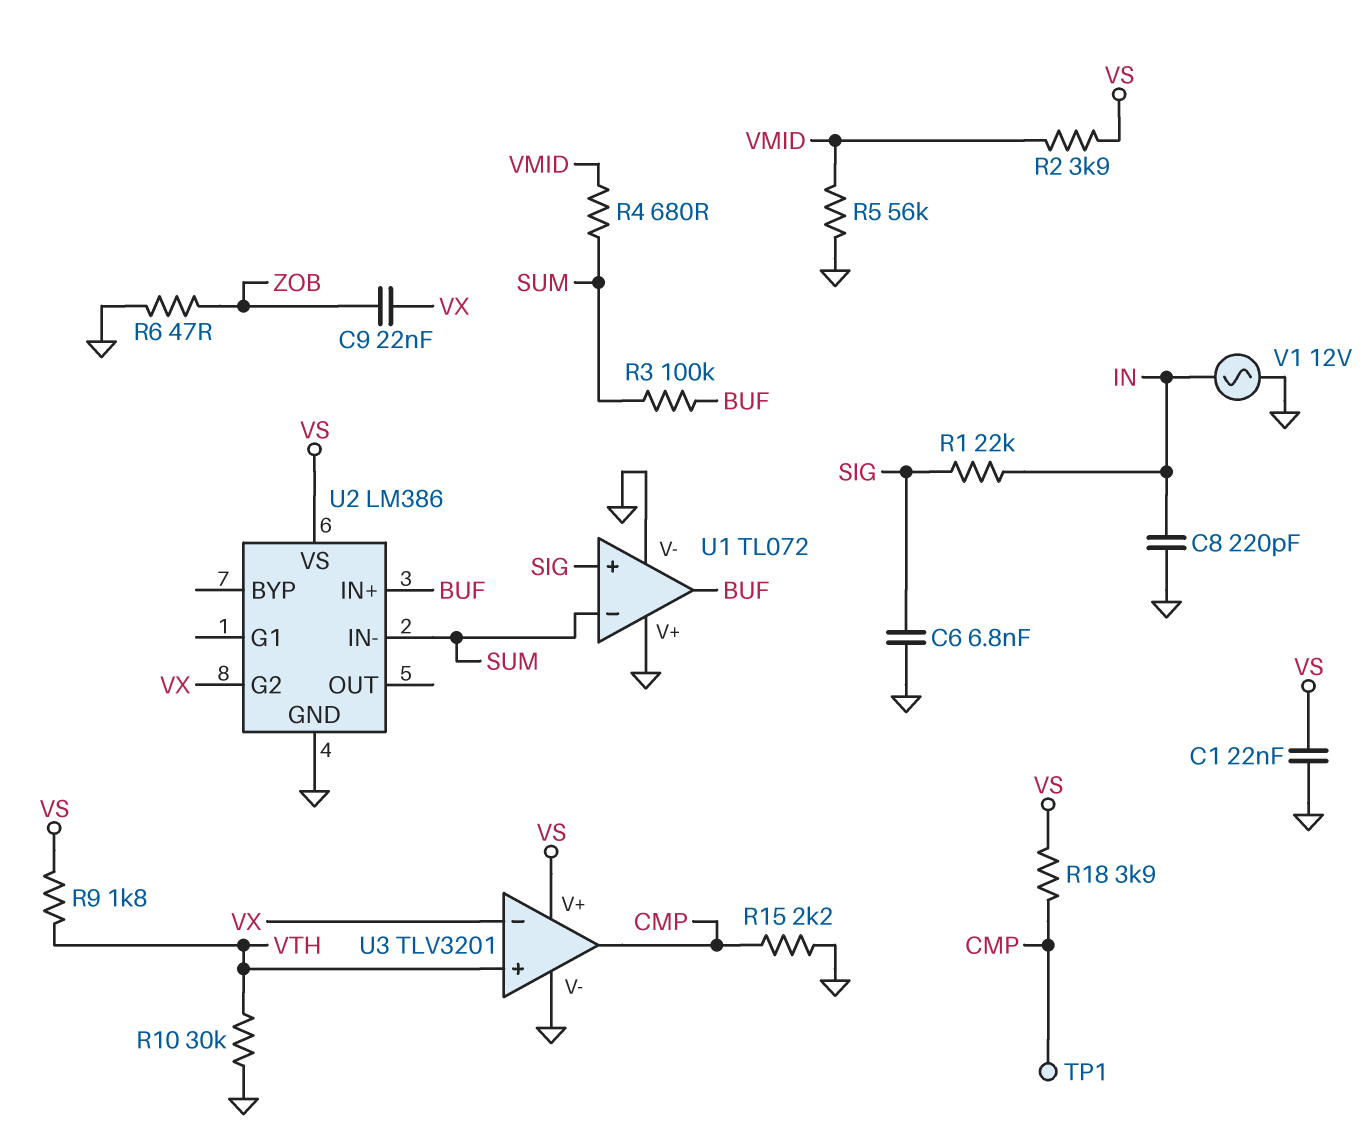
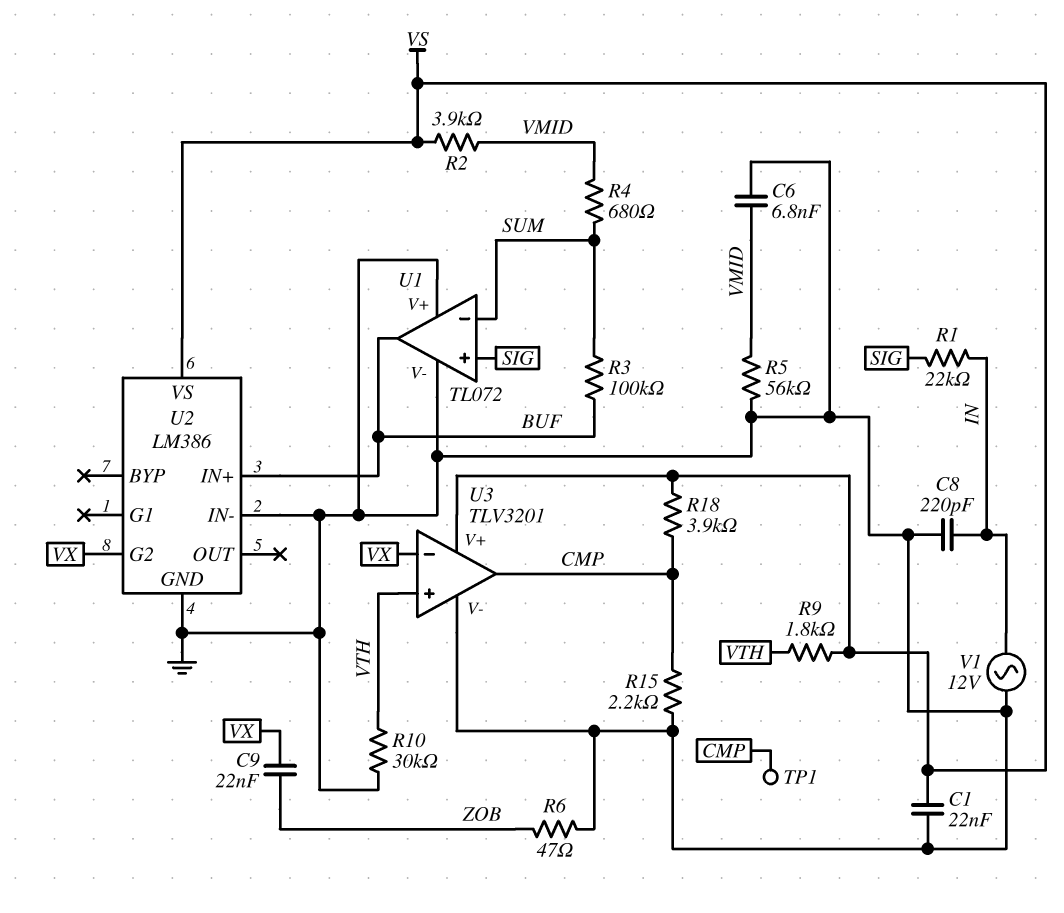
C6: 6.8nF (GND, SIG) -> 6.8nF (GND, VMID)
U2 pin IN-: SUM -> GND

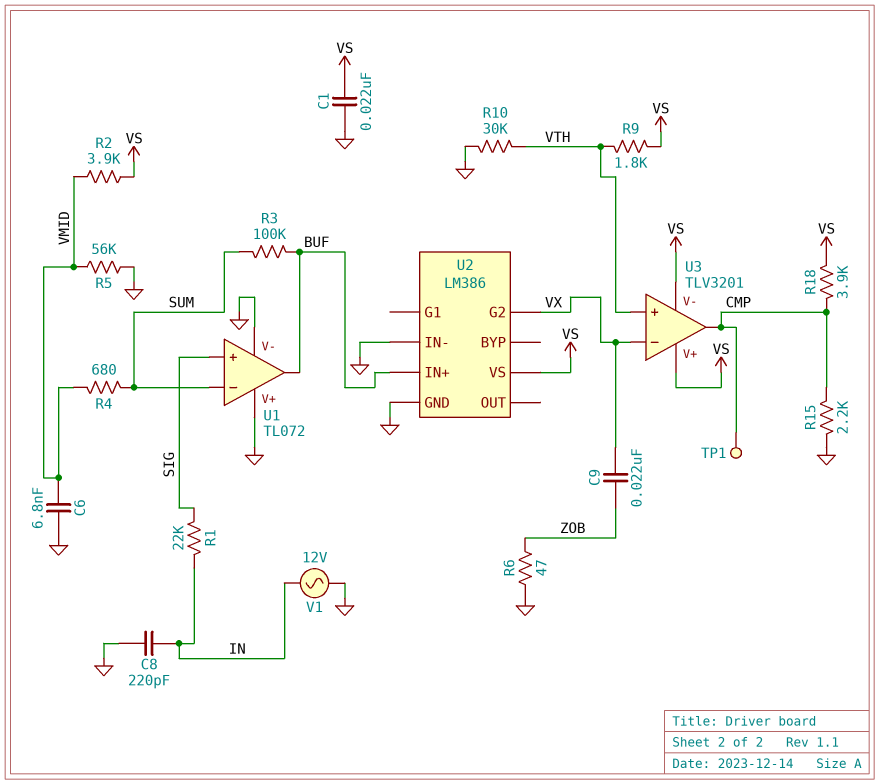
U3 pin V-: GND -> VS

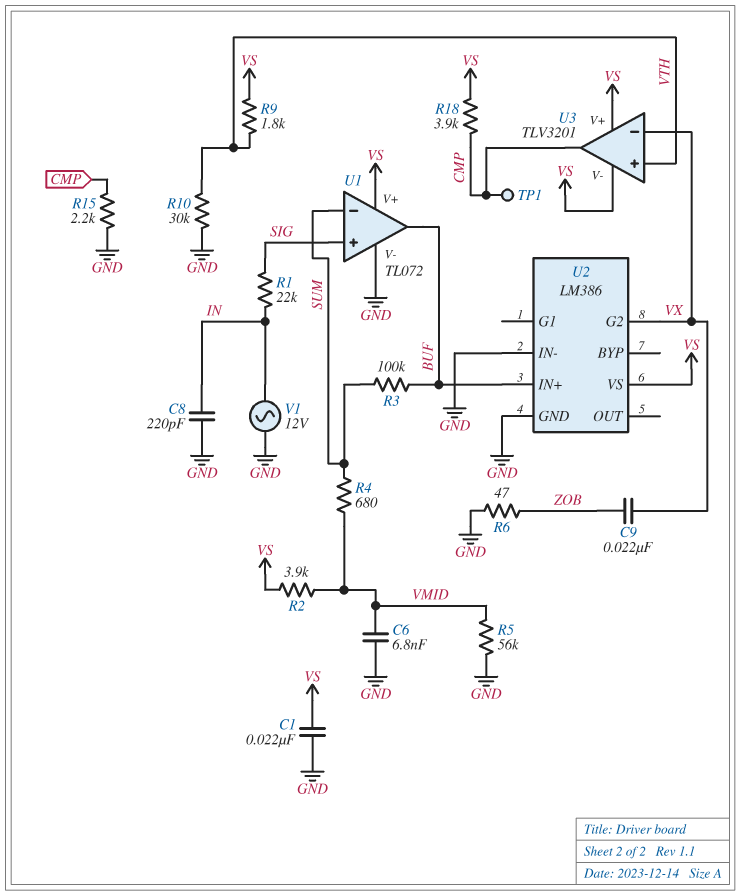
U1 pin V+: GND -> VS

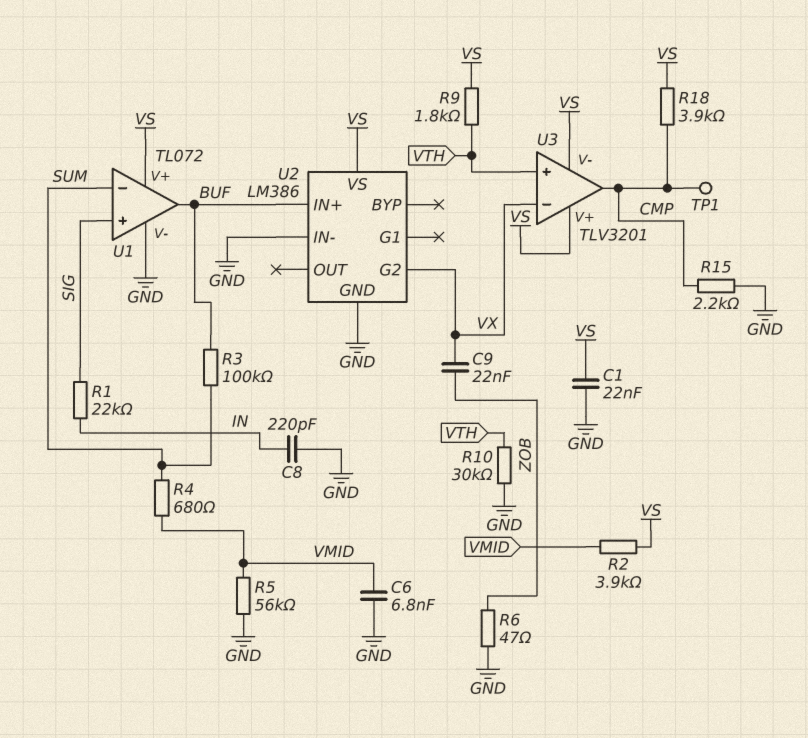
V1: AC 12V (GND, IN) -> none

